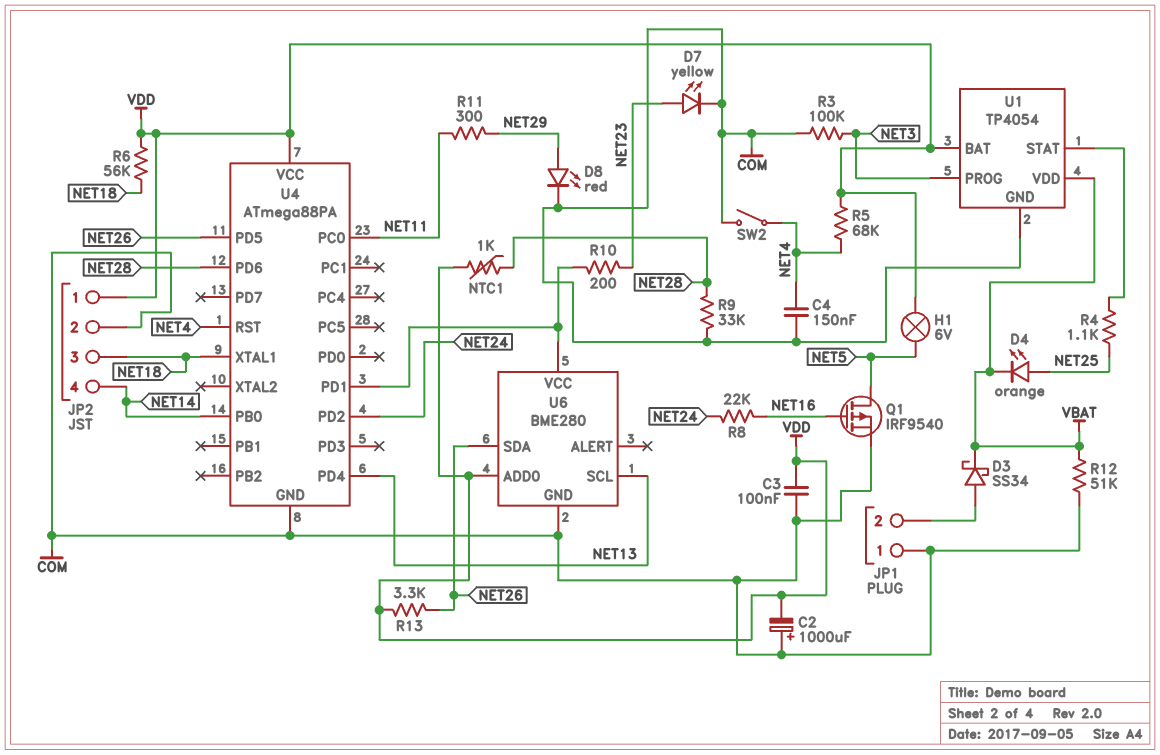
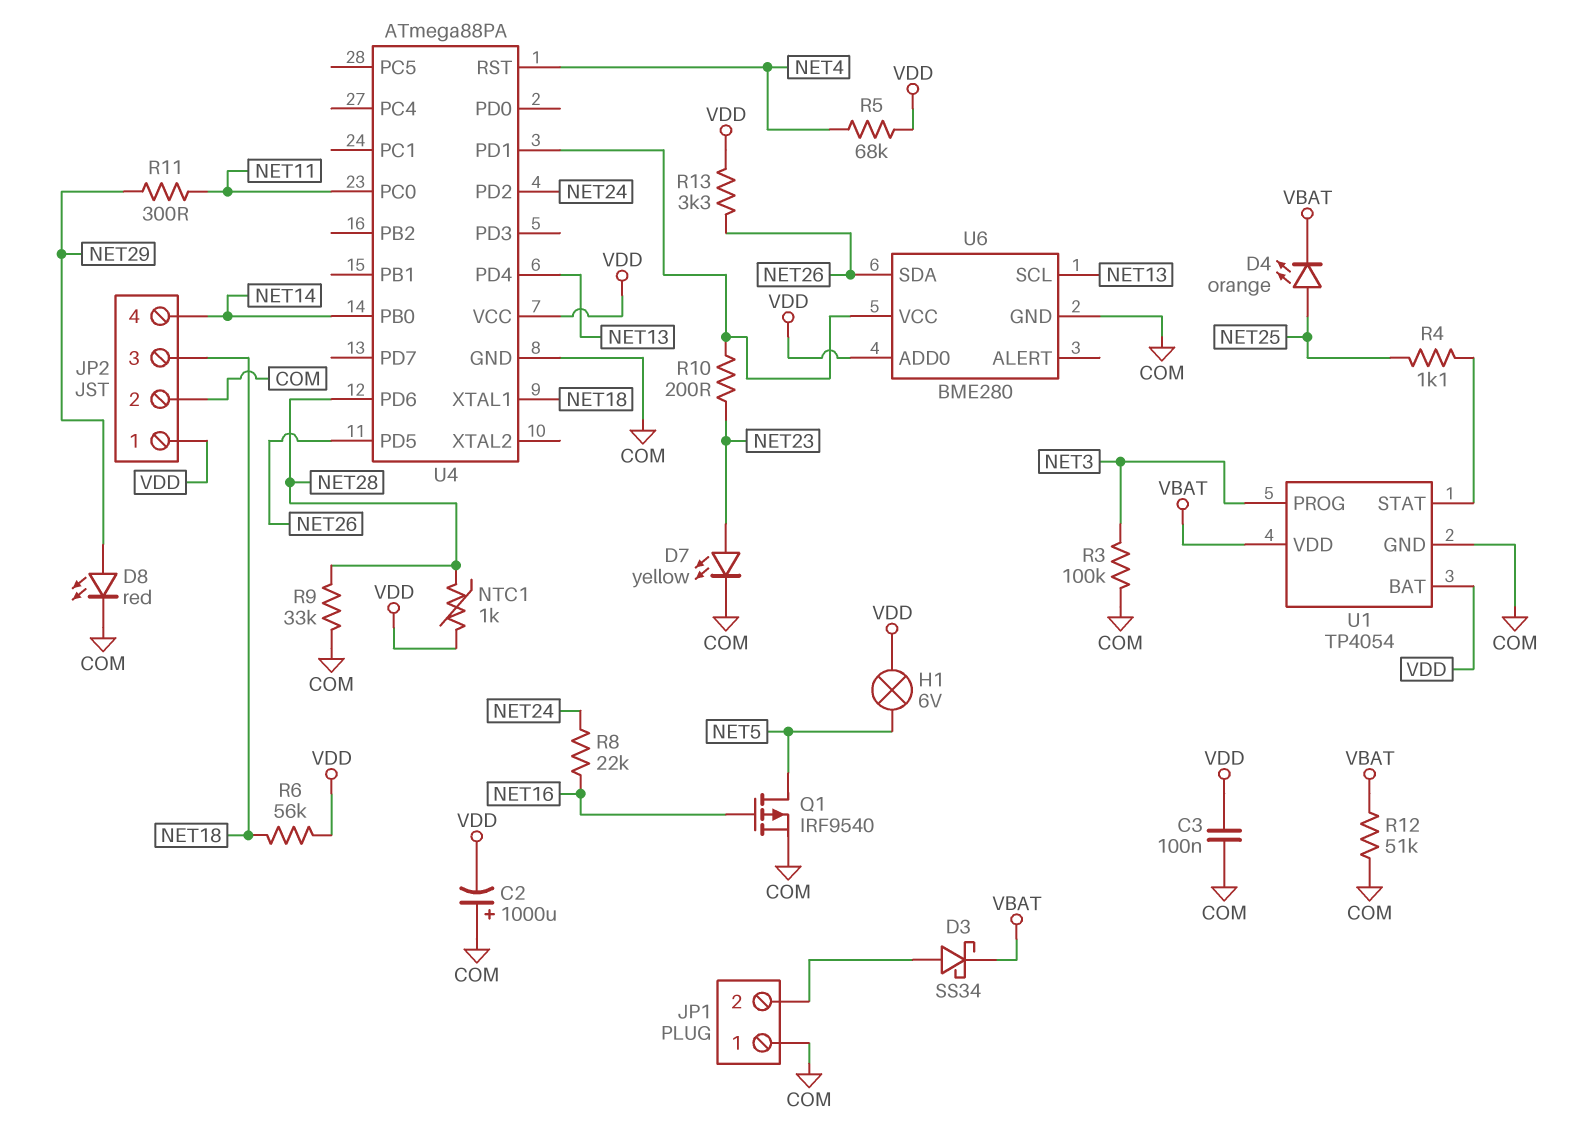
C4: 150nF (COM, NET4) -> none
SW2: switch (COM, NET4) -> none

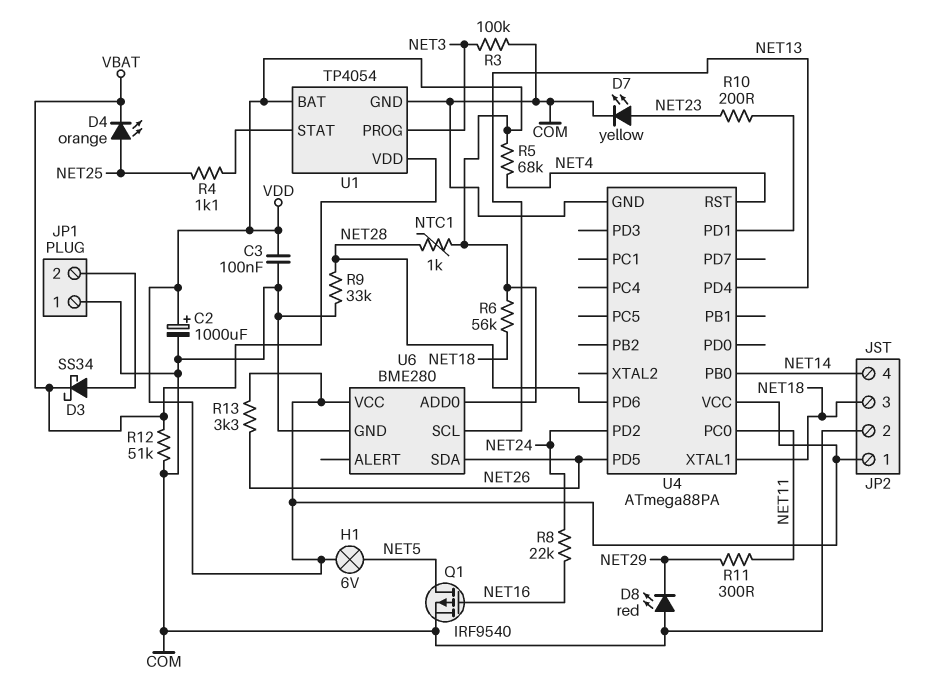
C2: 1000uF (plus COM, minus VDD) -> 1000uF (plus VDD, minus COM)
D8: LED red (A NET29, K COM) -> LED red (A COM, K NET29)
U6 pin VCC: U4/PD1 -> VDD

